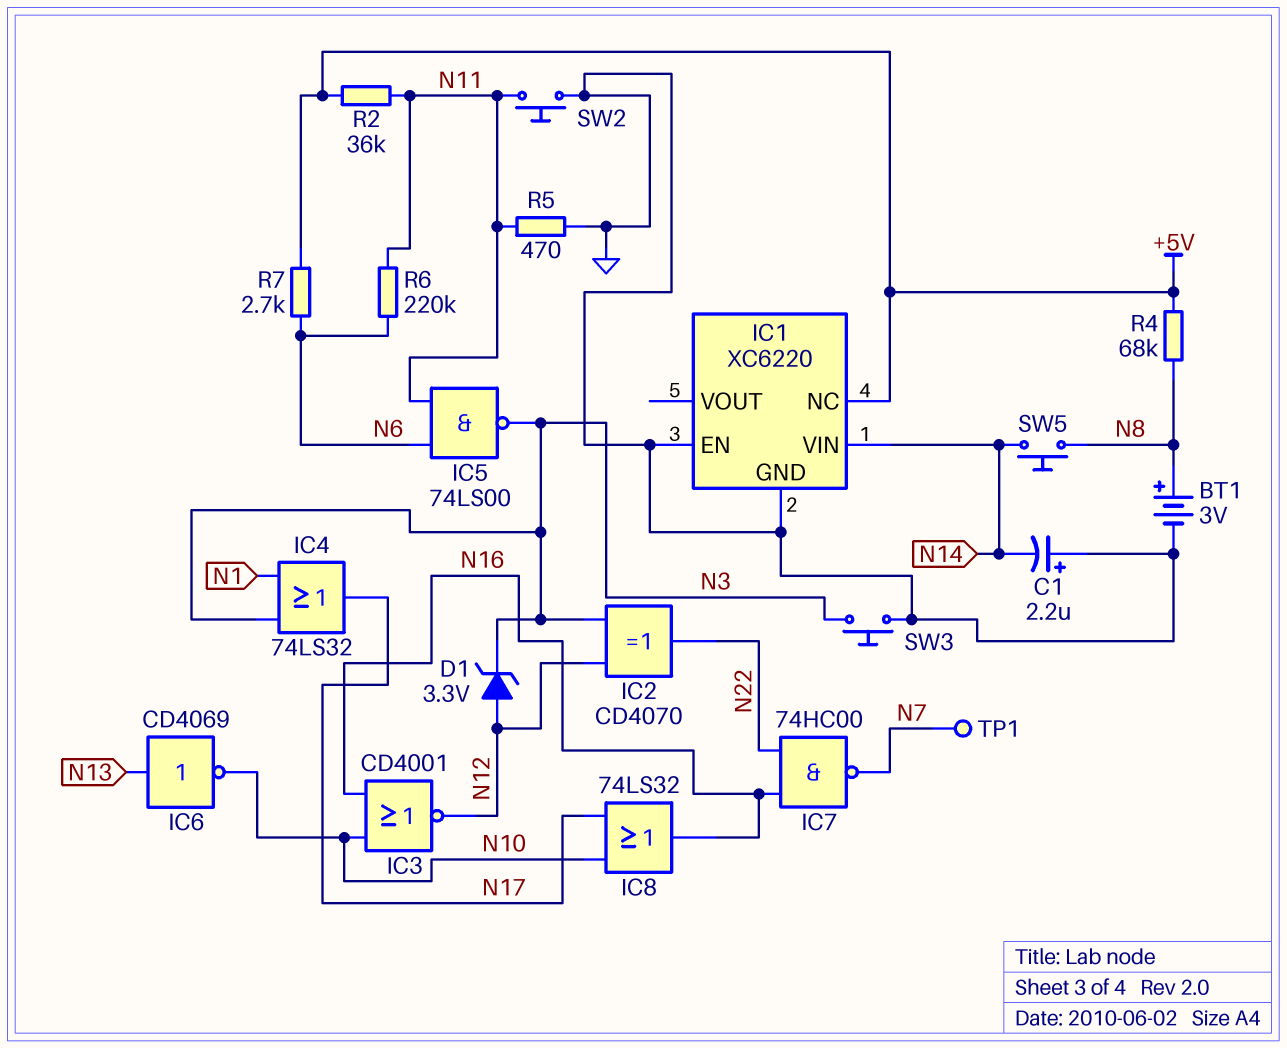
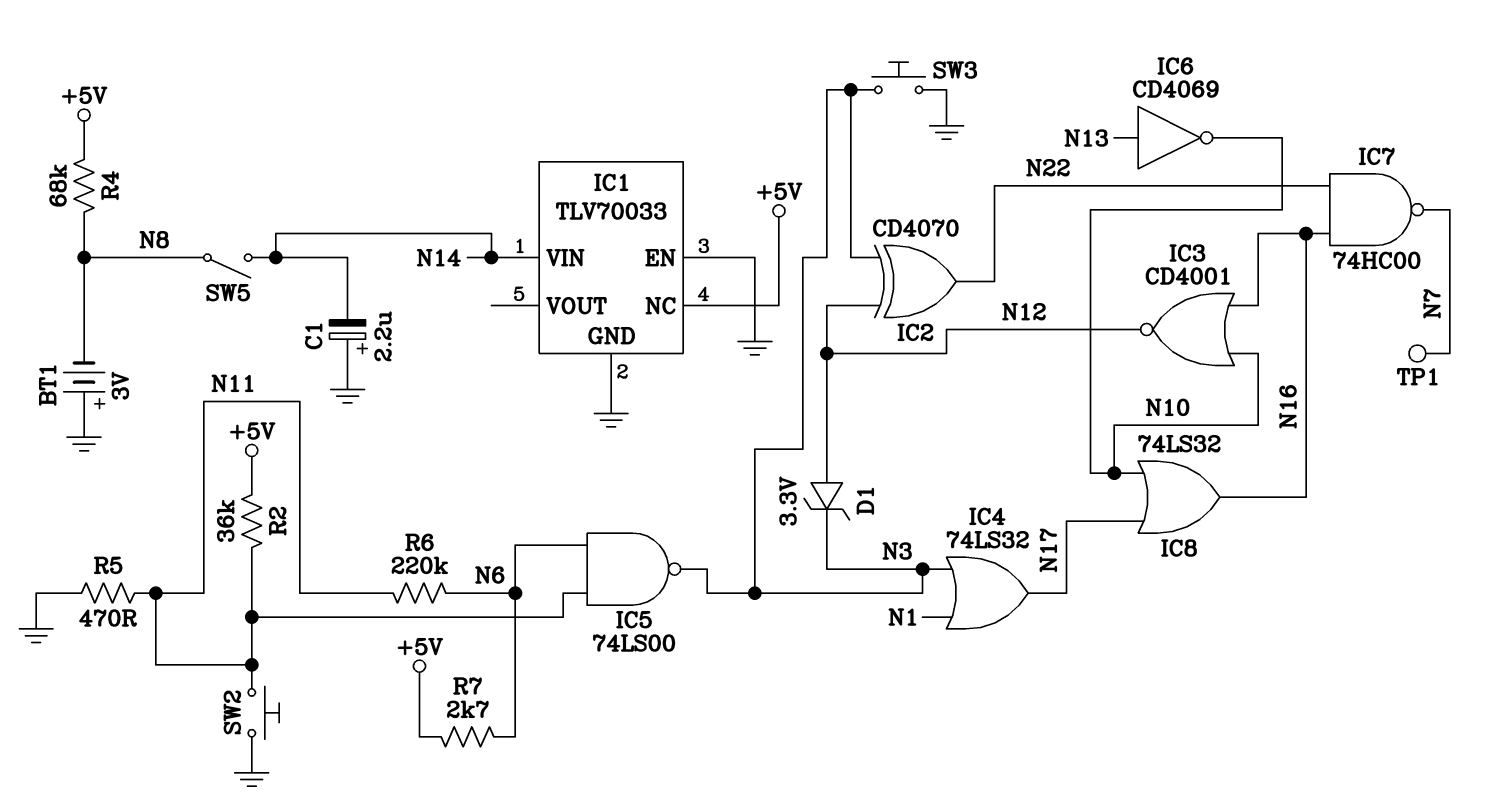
BT1: 3V (plus N8, minus GND) -> 3V (plus GND, minus N8)
IC1: XC6220 -> TLV70033
SW5: button (N8, N14) -> switch (N8, N14)

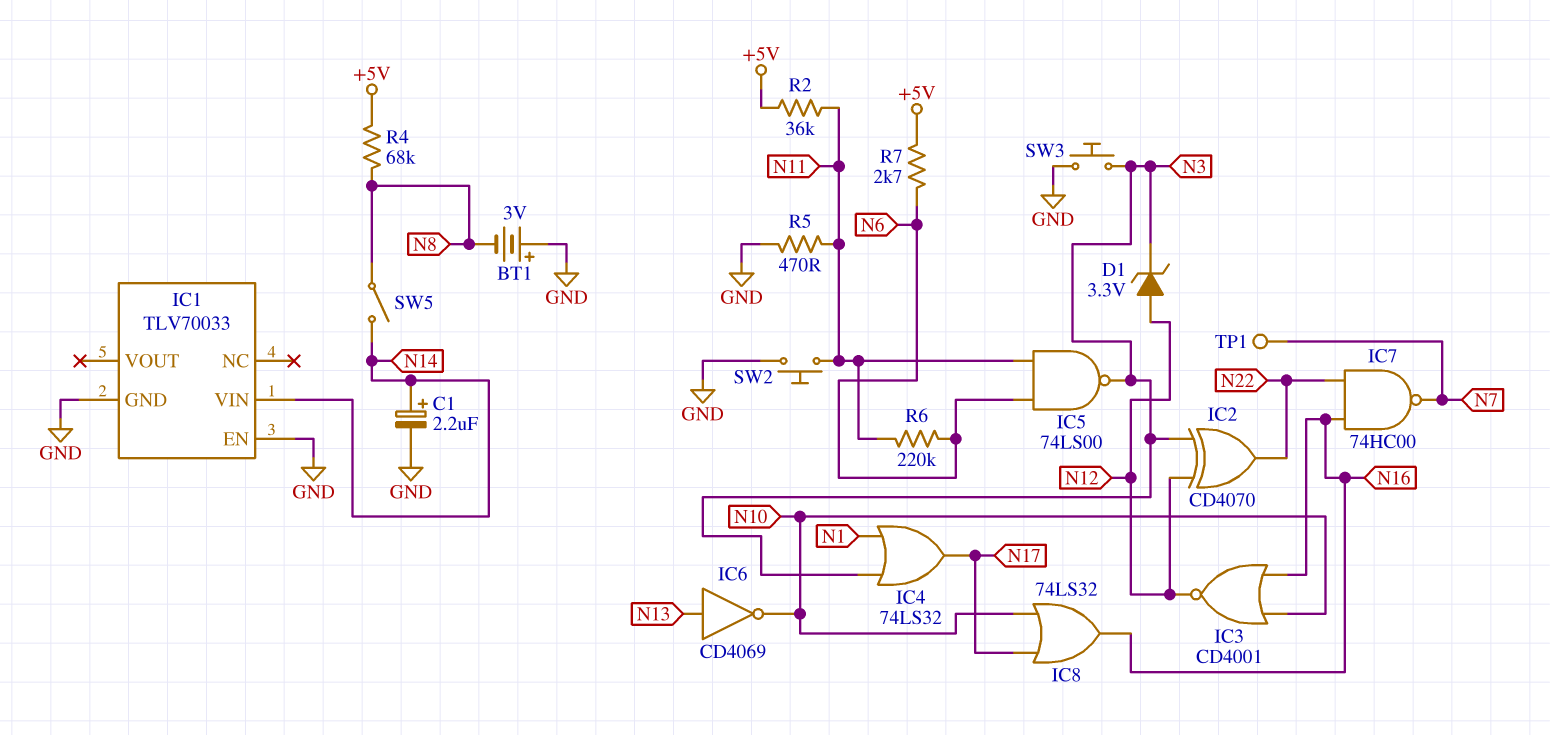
C1: 2.2uF (plus GND, minus N14) -> 2.2uF (plus N14, minus GND)
IC1 pin NC: +5V -> none

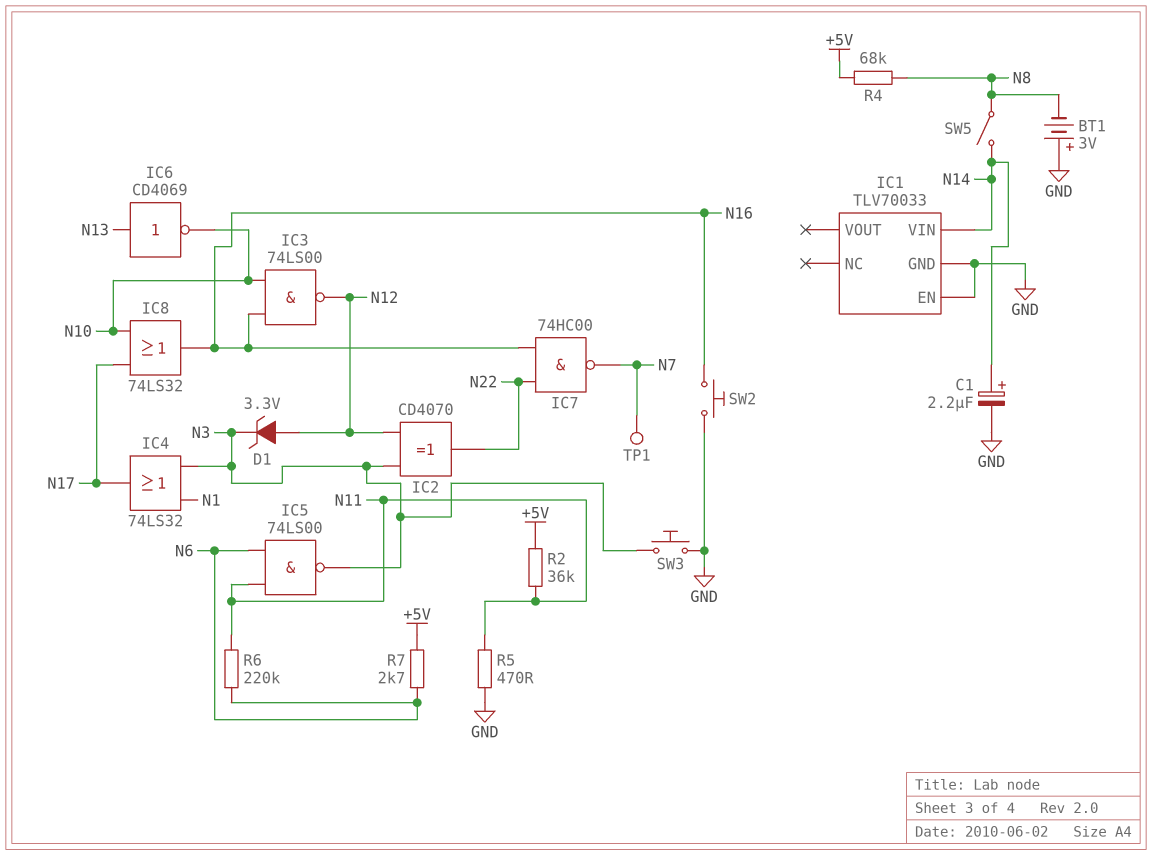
IC3: NOR CD4001 (in N10, in N16, out N12) -> NAND 74LS00 (in N10, in N16, out N12)
SW2: button (GND, N11) -> button (GND, N16)

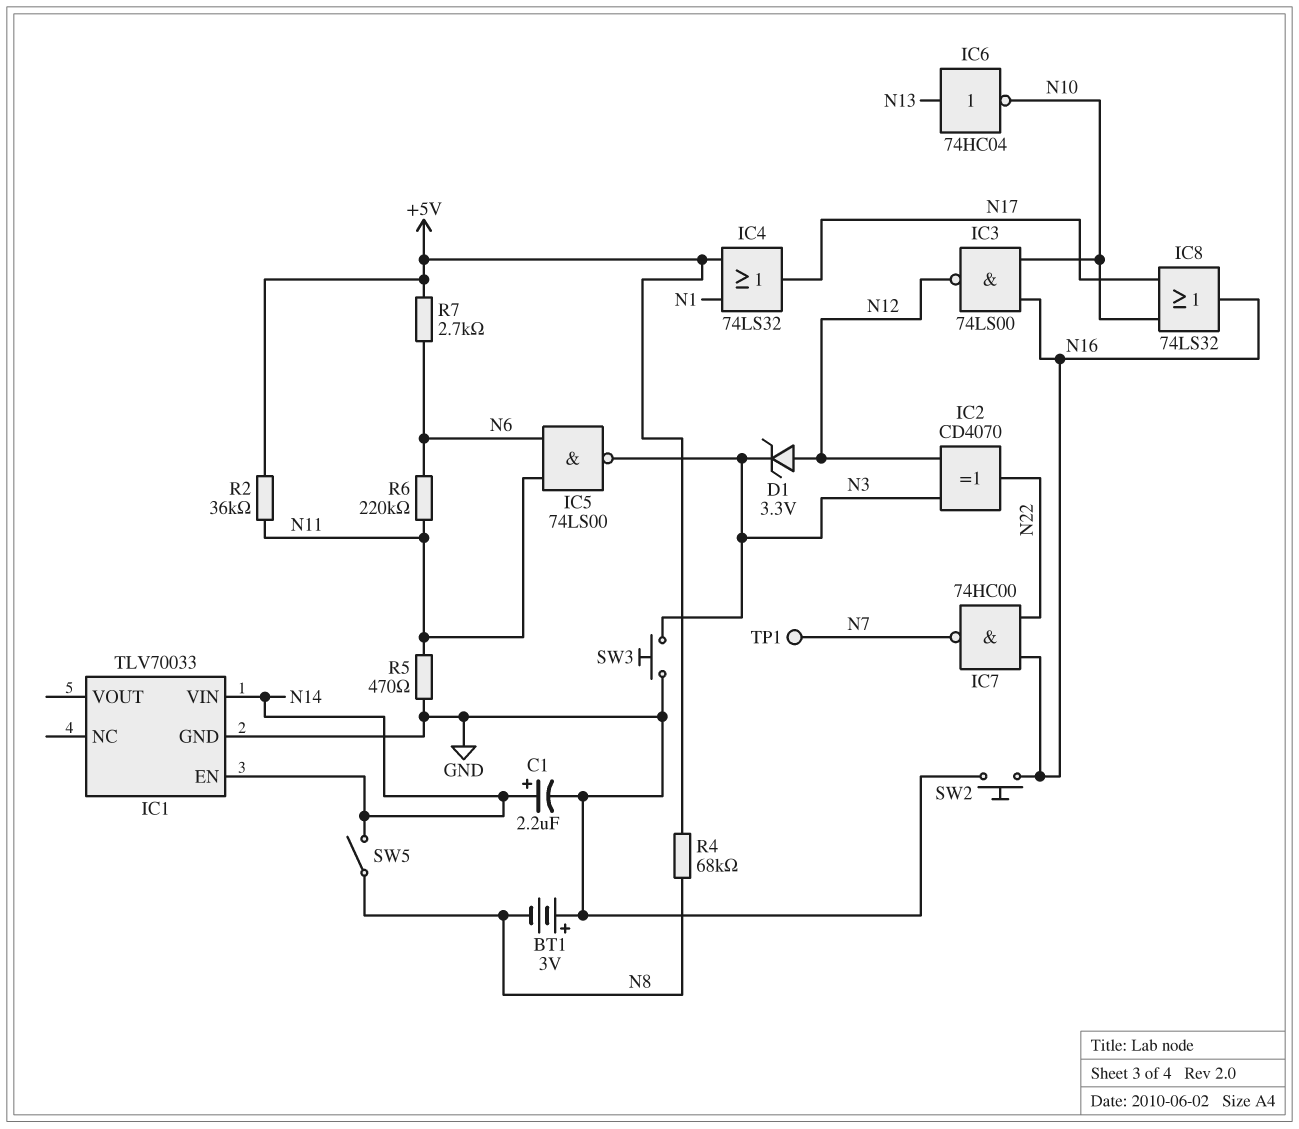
IC1 pin EN: GND -> N14
IC4: OR 74LS32 (in N1, in N3, out N17) -> OR 74LS32 (in +5V, in N1, out N17)
IC6: NOT CD4069 (in N13, out N10) -> NOT 74HC04 (in N13, out N10)

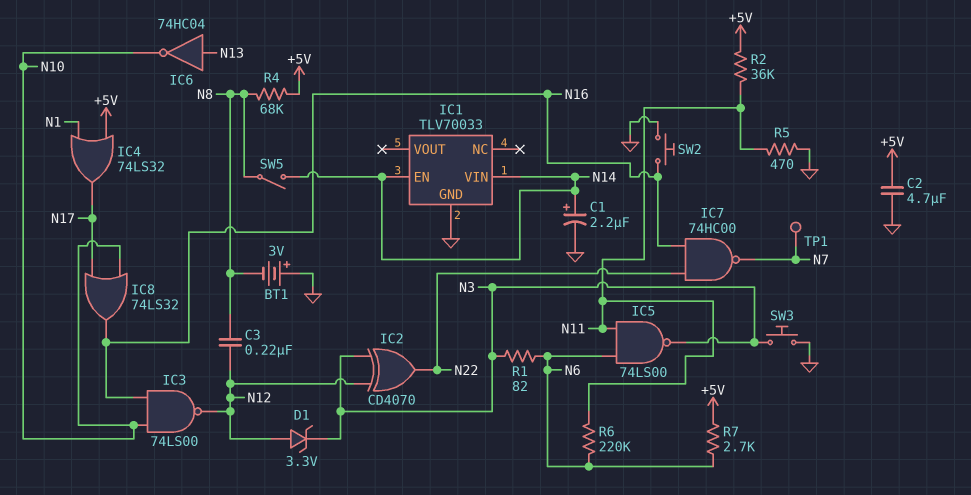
C2: none -> 4.7uF (+5V, GND)
C3: none -> 220nF (N8, N12)
R1: none -> 82 (N3, N6)

